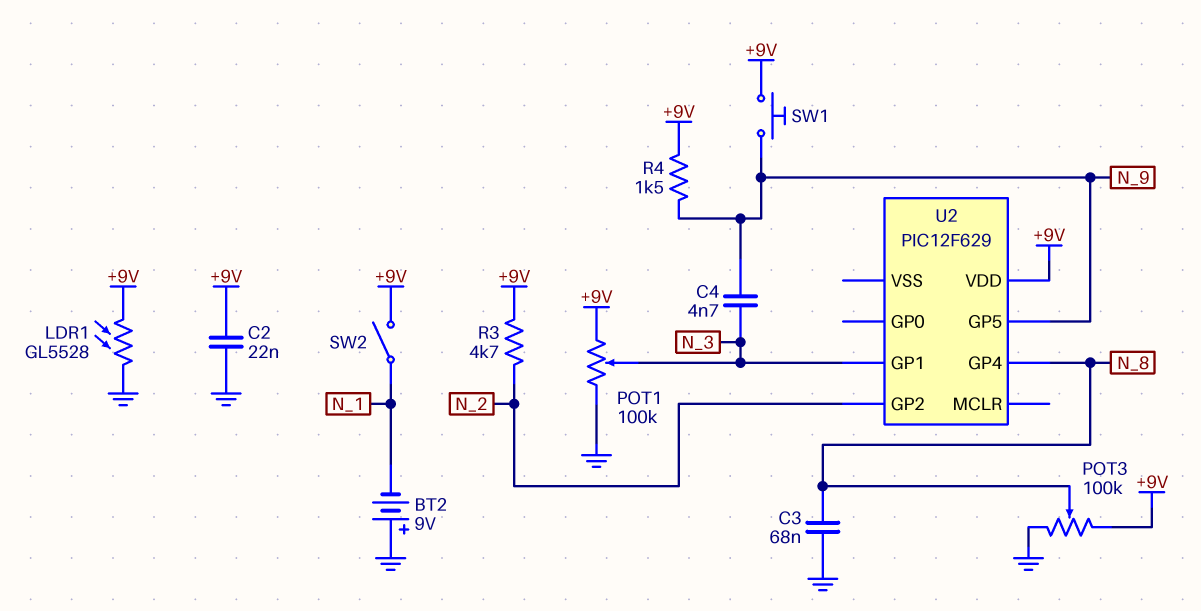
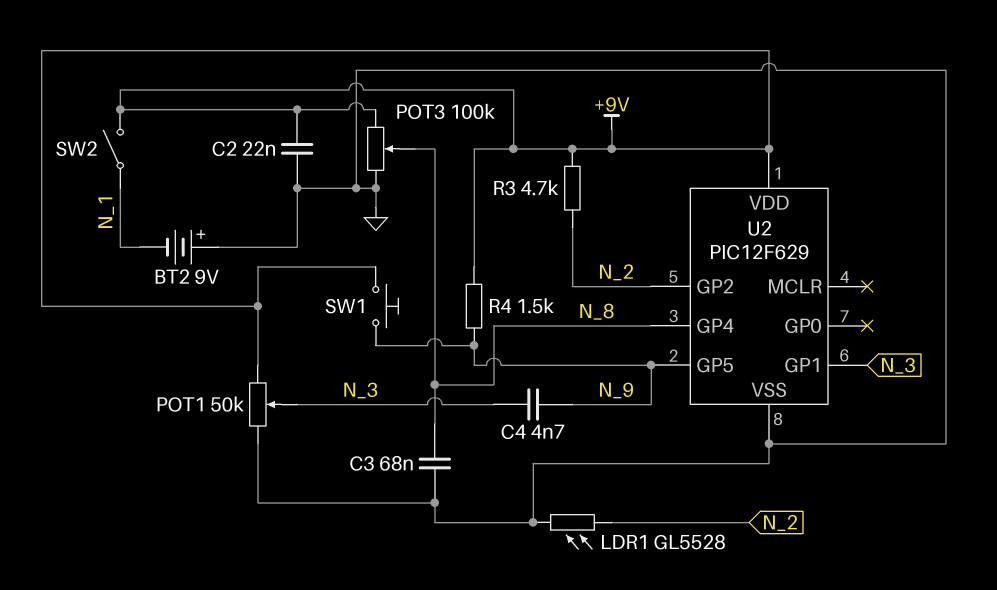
LDR1: GL5528 (+9V, GND) -> GL5528 (GND, N_2)
POT1: 100k (+9V, GND, wiper N_3) -> 50k (+9V, GND, wiper N_3)
U2 pin VSS: none -> GND

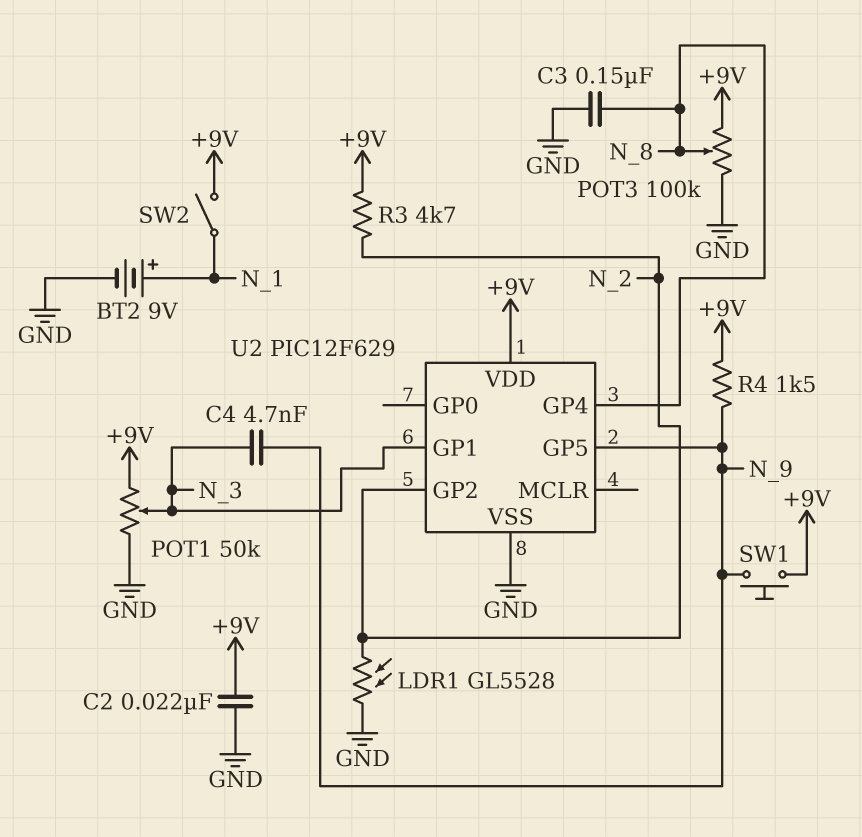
BT2: 9V (plus GND, minus N_1) -> 9V (plus N_1, minus GND)
C3: 68nF (GND, N_8) -> 150nF (GND, N_8)

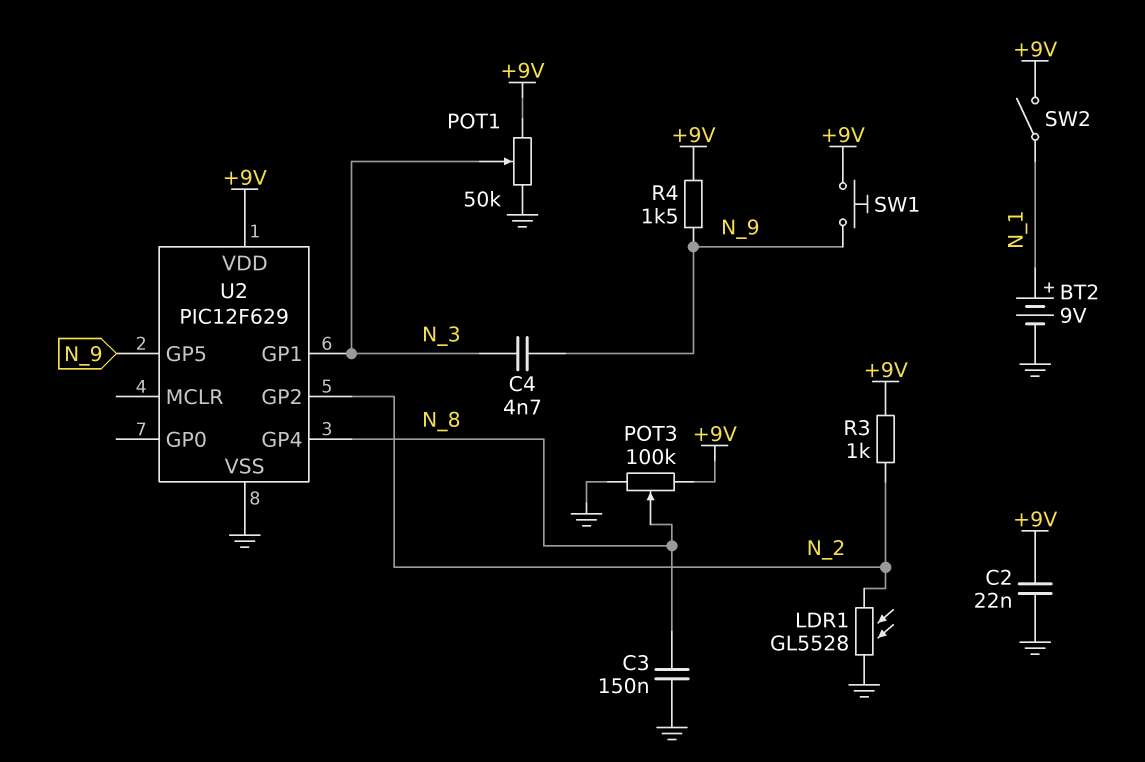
R3: 4.7k (+9V, N_2) -> 1k (+9V, N_2)

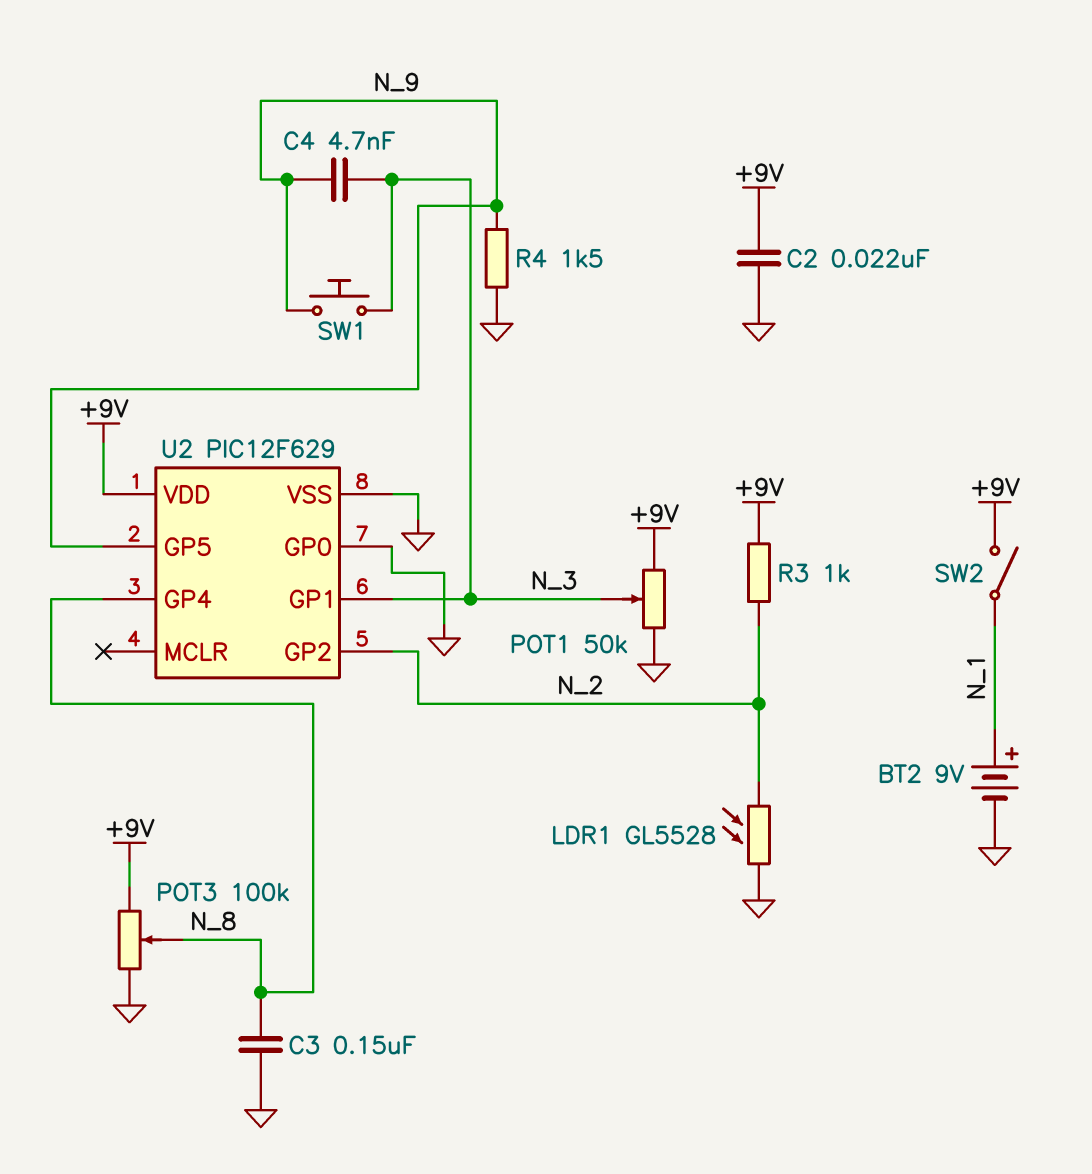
R4: 1.5k (+9V, N_9) -> 1.5k (GND, N_9)
SW1: button (+9V, N_9) -> button (N_3, N_9)
U2 pin GP0: none -> GND

